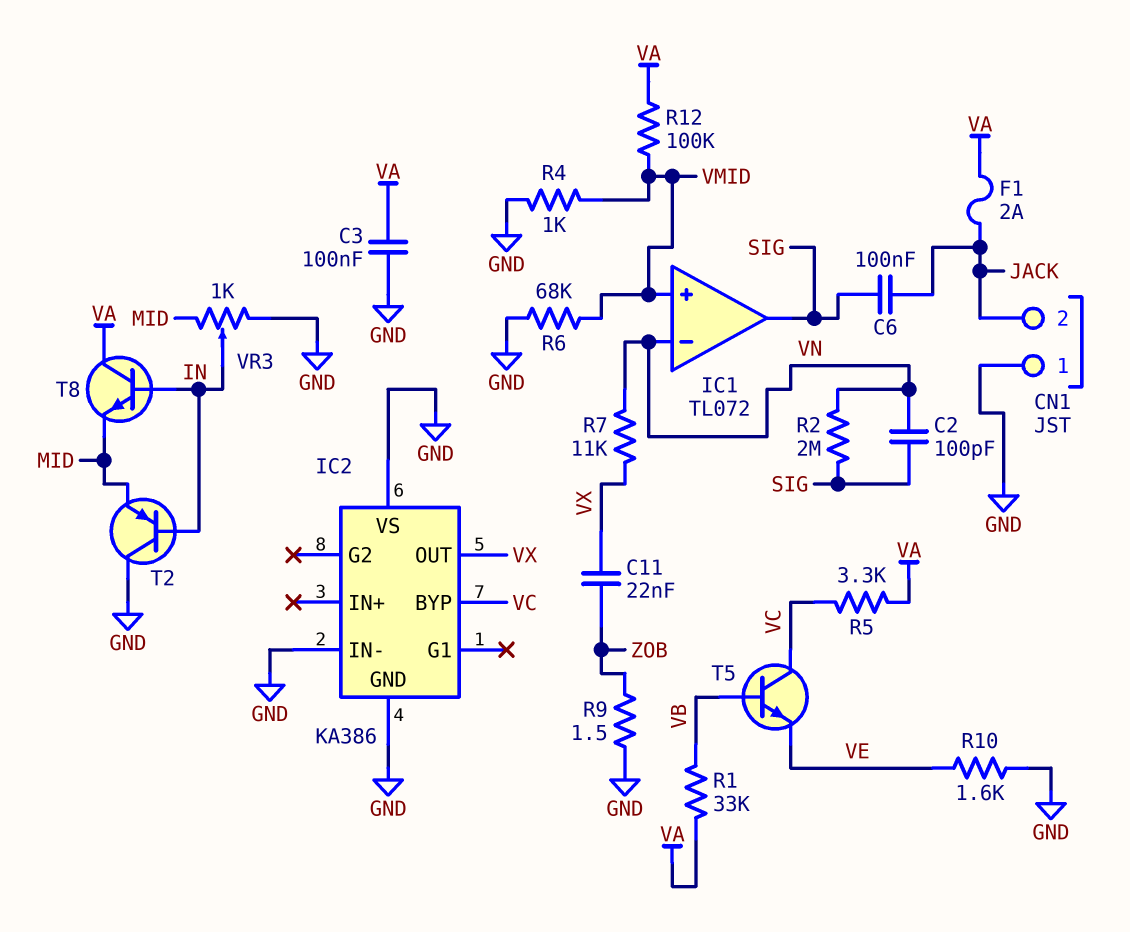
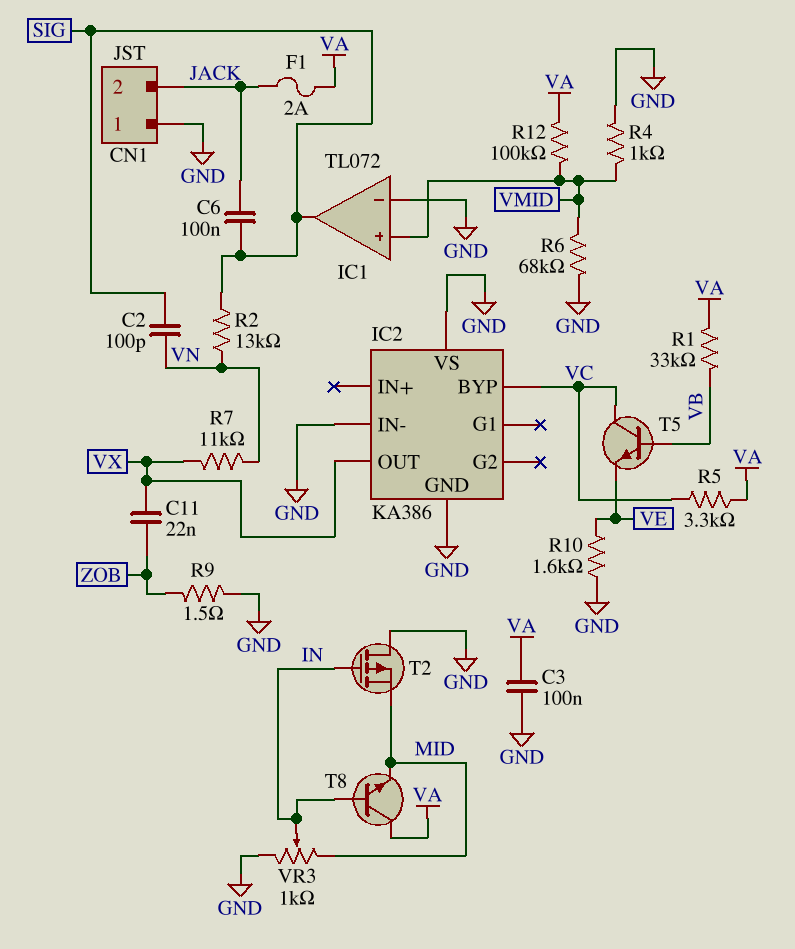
IC1 pin in-: VN -> GND
R2: 2M (SIG, VN) -> 13k (SIG, VN)
T2: PNP (B IN, C GND, E MID) -> PMOS (G IN, D GND, S MID)

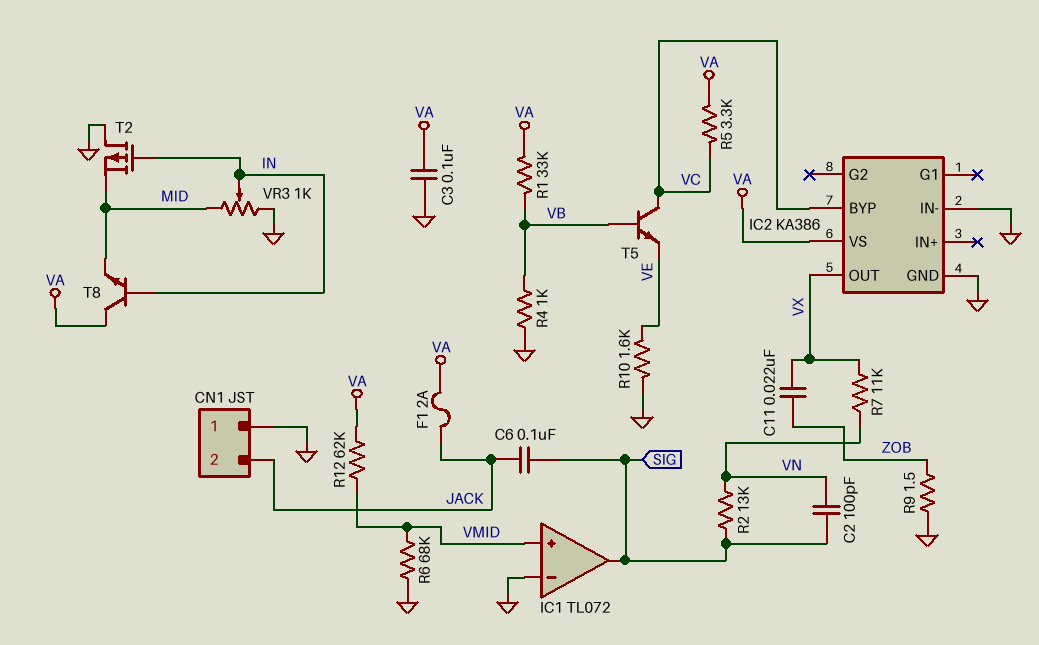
IC2 pin VS: GND -> VA
R4: 1k (GND, VMID) -> 1k (GND, VB)
R12: 100k (VA, VMID) -> 62k (VA, VMID)

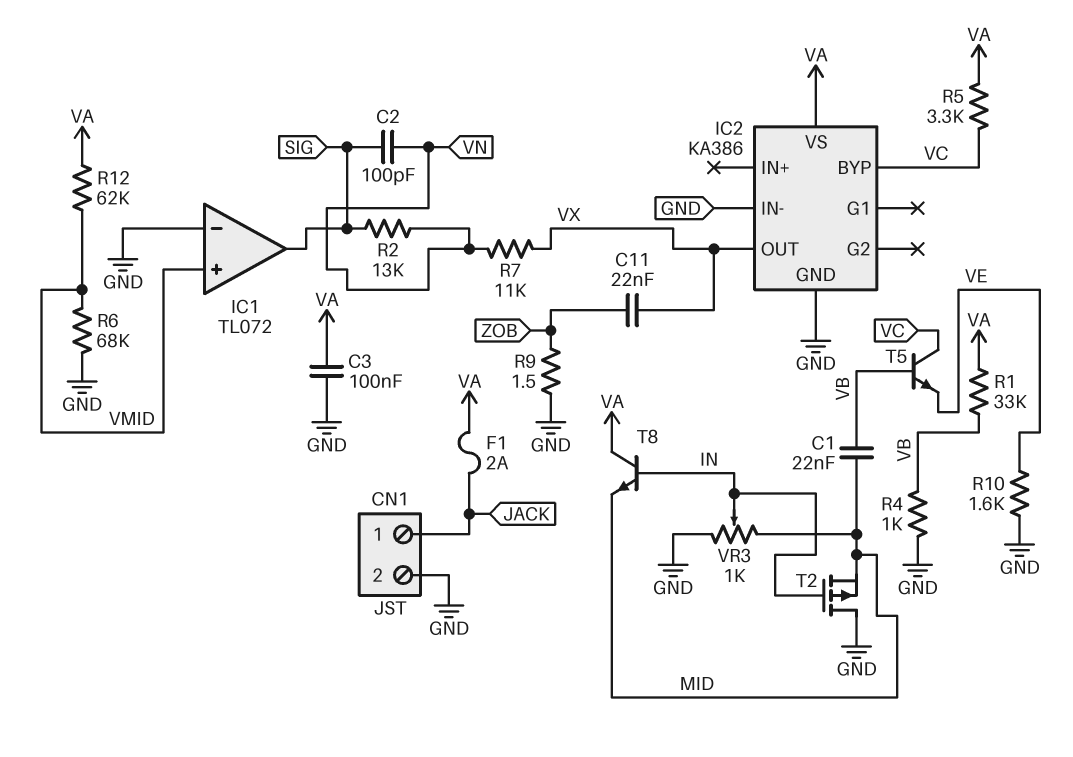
C1: none -> 22nF (MID, VB)
C6: 100nF (JACK, SIG) -> none
CN1 pin 1: GND -> JACK
CN1 pin 2: JACK -> GND

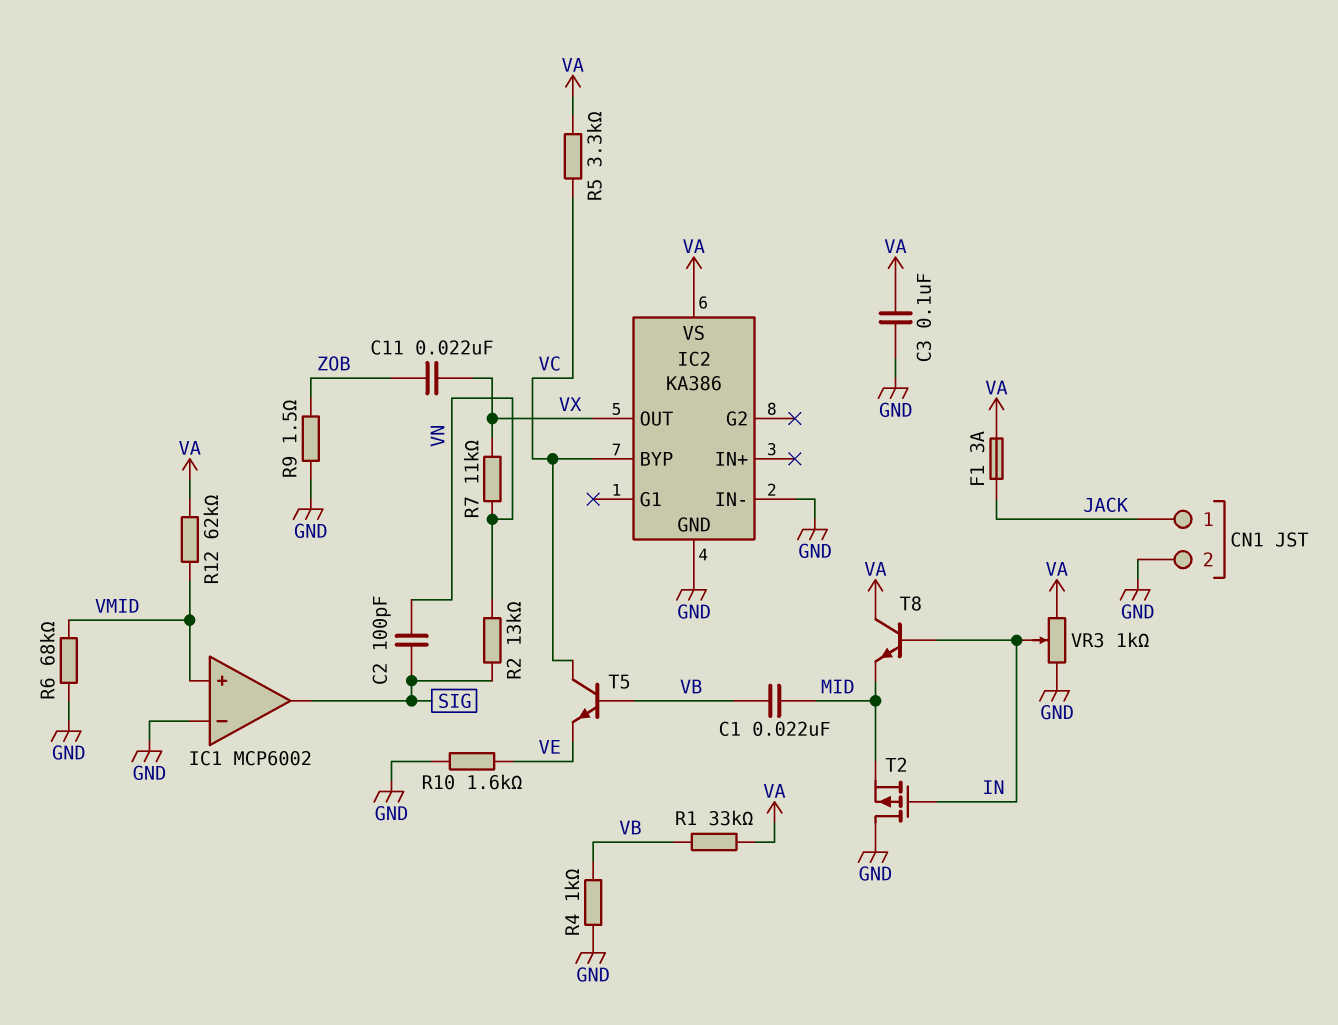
F1: 2A (JACK, VA) -> 3A (JACK, VA)
IC1: TL072 -> MCP6002
VR3: 1k (GND, MID, wiper IN) -> 1k (GND, VA, wiper IN)

